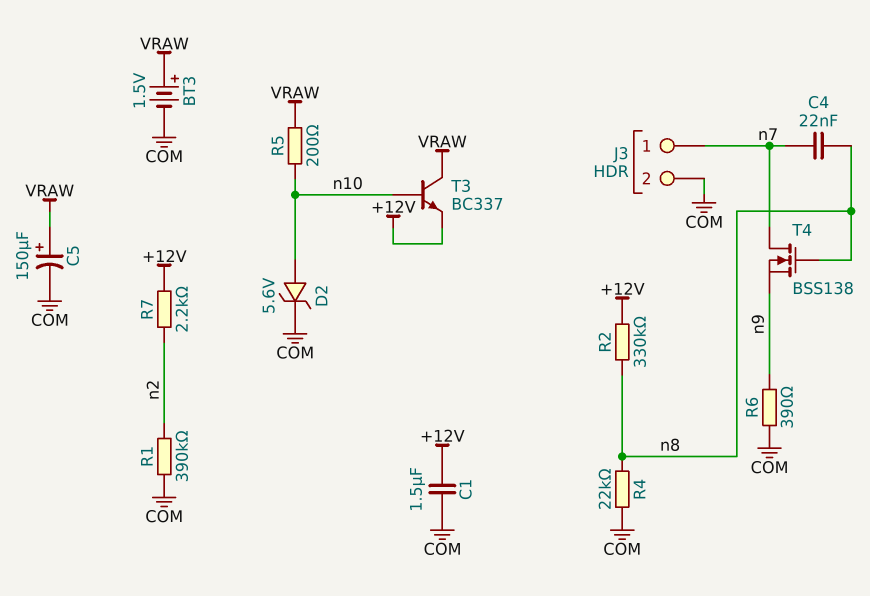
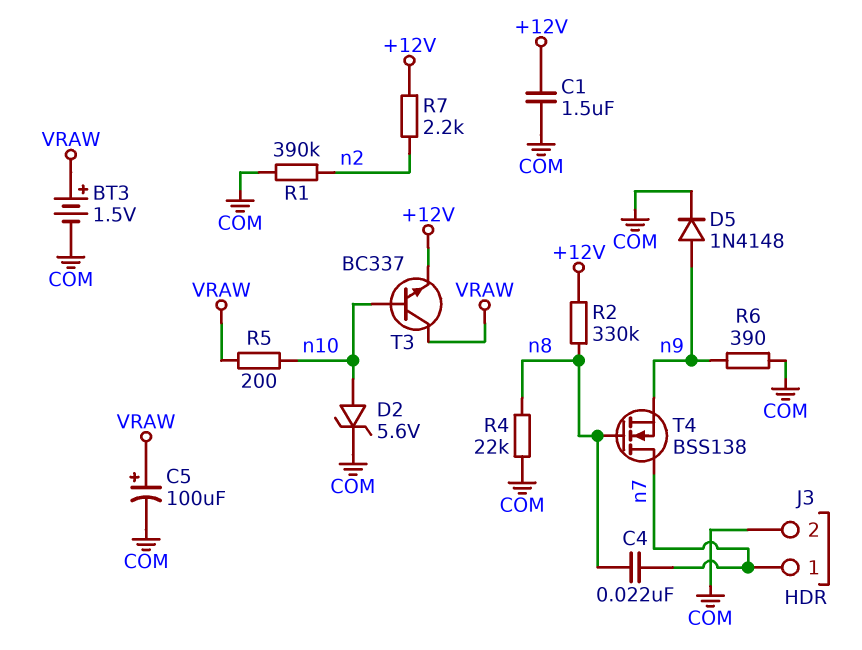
C5: 150uF (plus VRAW, minus COM) -> 100uF (plus VRAW, minus COM)
D5: none -> diode 1N4148 (A n9, K COM)

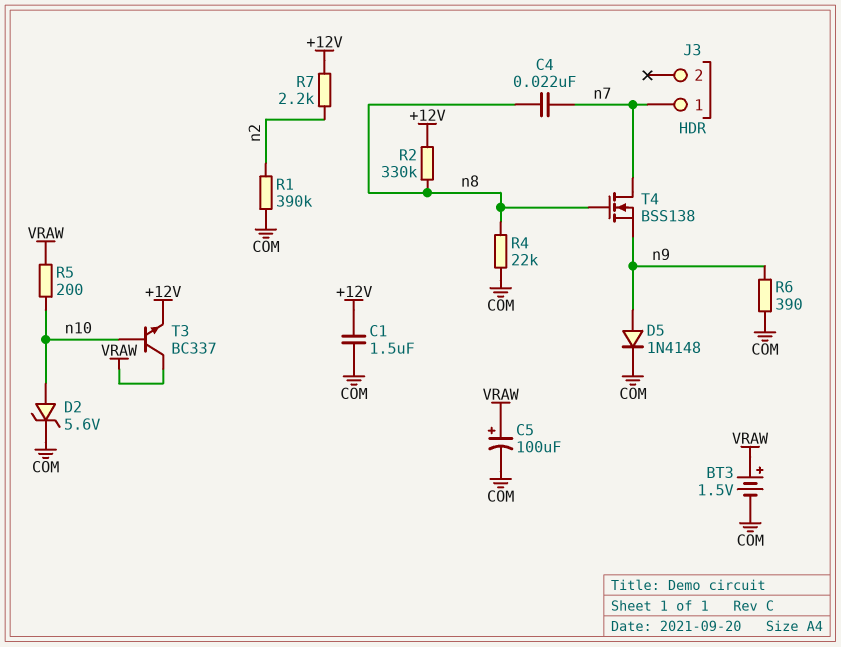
J3 pin 2: COM -> none

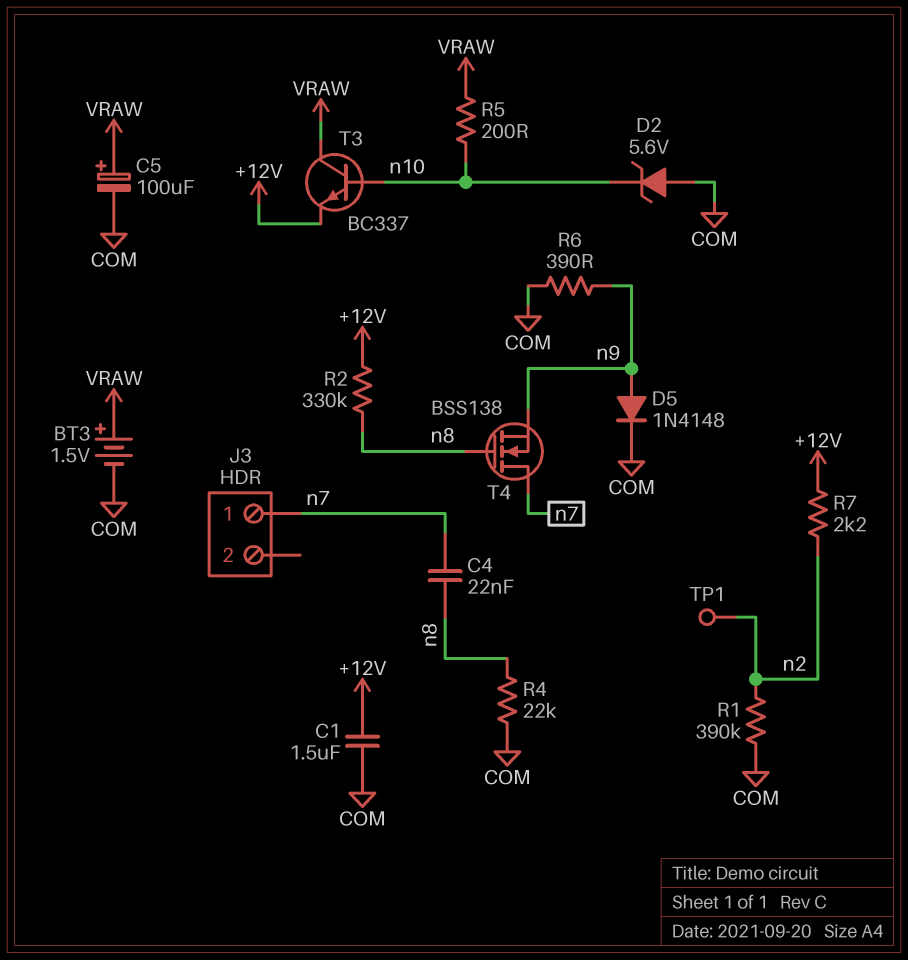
D2: zener 5.6V (A n10, K COM) -> zener 5.6V (A COM, K n10)
TP1: none -> test point (n2)

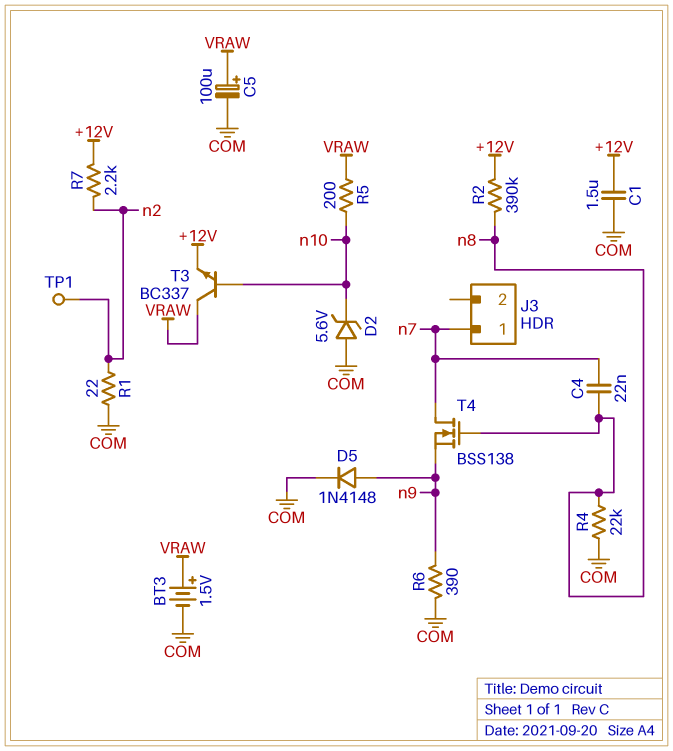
R1: 390k (COM, n2) -> 22 (COM, n2)
R2: 330k (+12V, n8) -> 390k (+12V, n8)

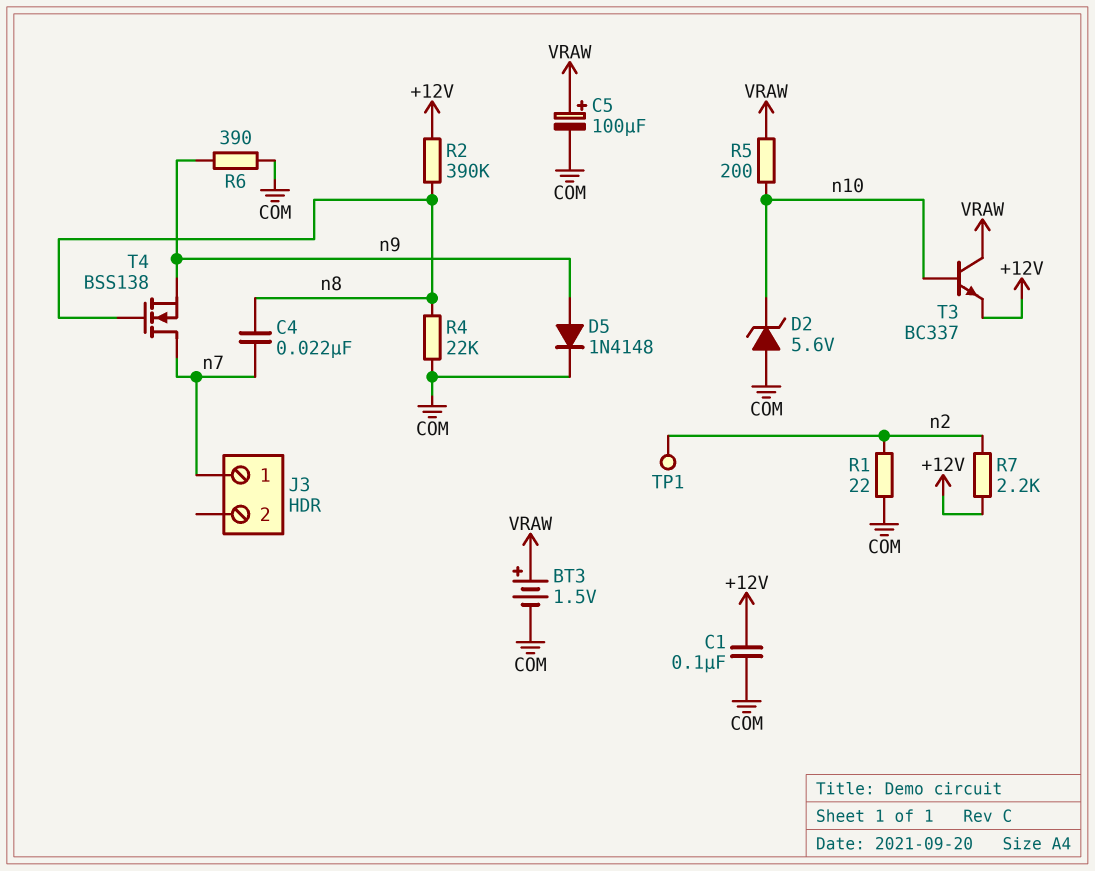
C1: 1.5uF (+12V, COM) -> 100nF (+12V, COM)

